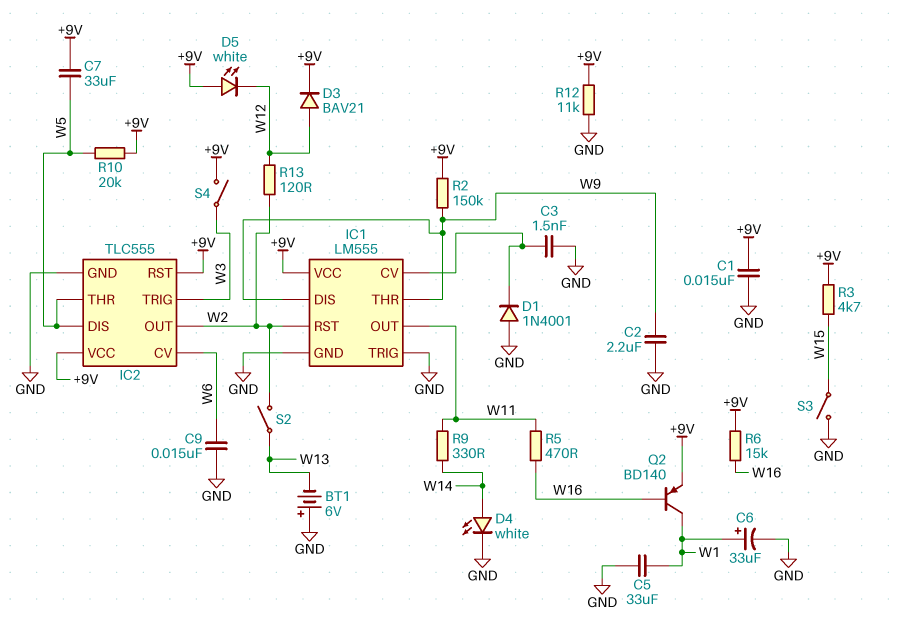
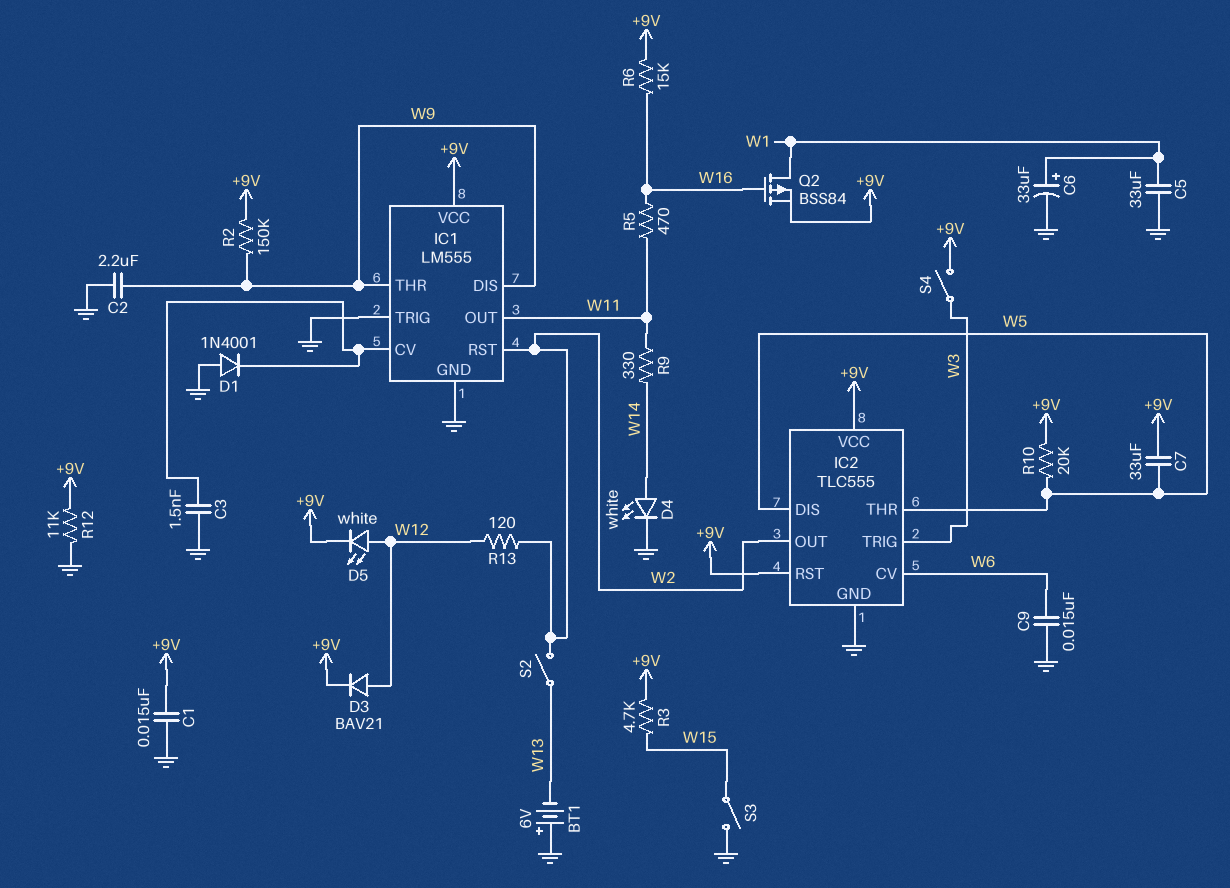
D5: LED white (A +9V, K W12) -> LED white (A W12, K +9V)
Q2: PNP BD140 (B W16, C W1, E +9V) -> PMOS BSS84 (G W16, D W1, S +9V)

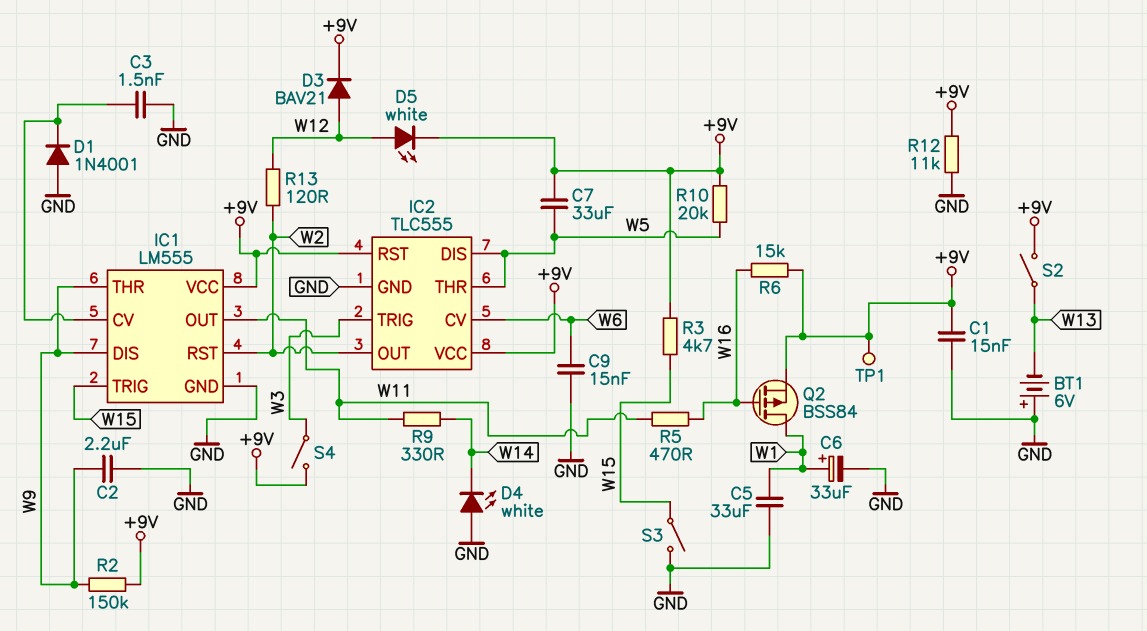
D4: LED white (A W14, K GND) -> LED white (A GND, K W14)
IC1 pin TRIG: GND -> W15
S2: switch (W2, W13) -> switch (+9V, W13)
TP1: none -> test point (+9V)

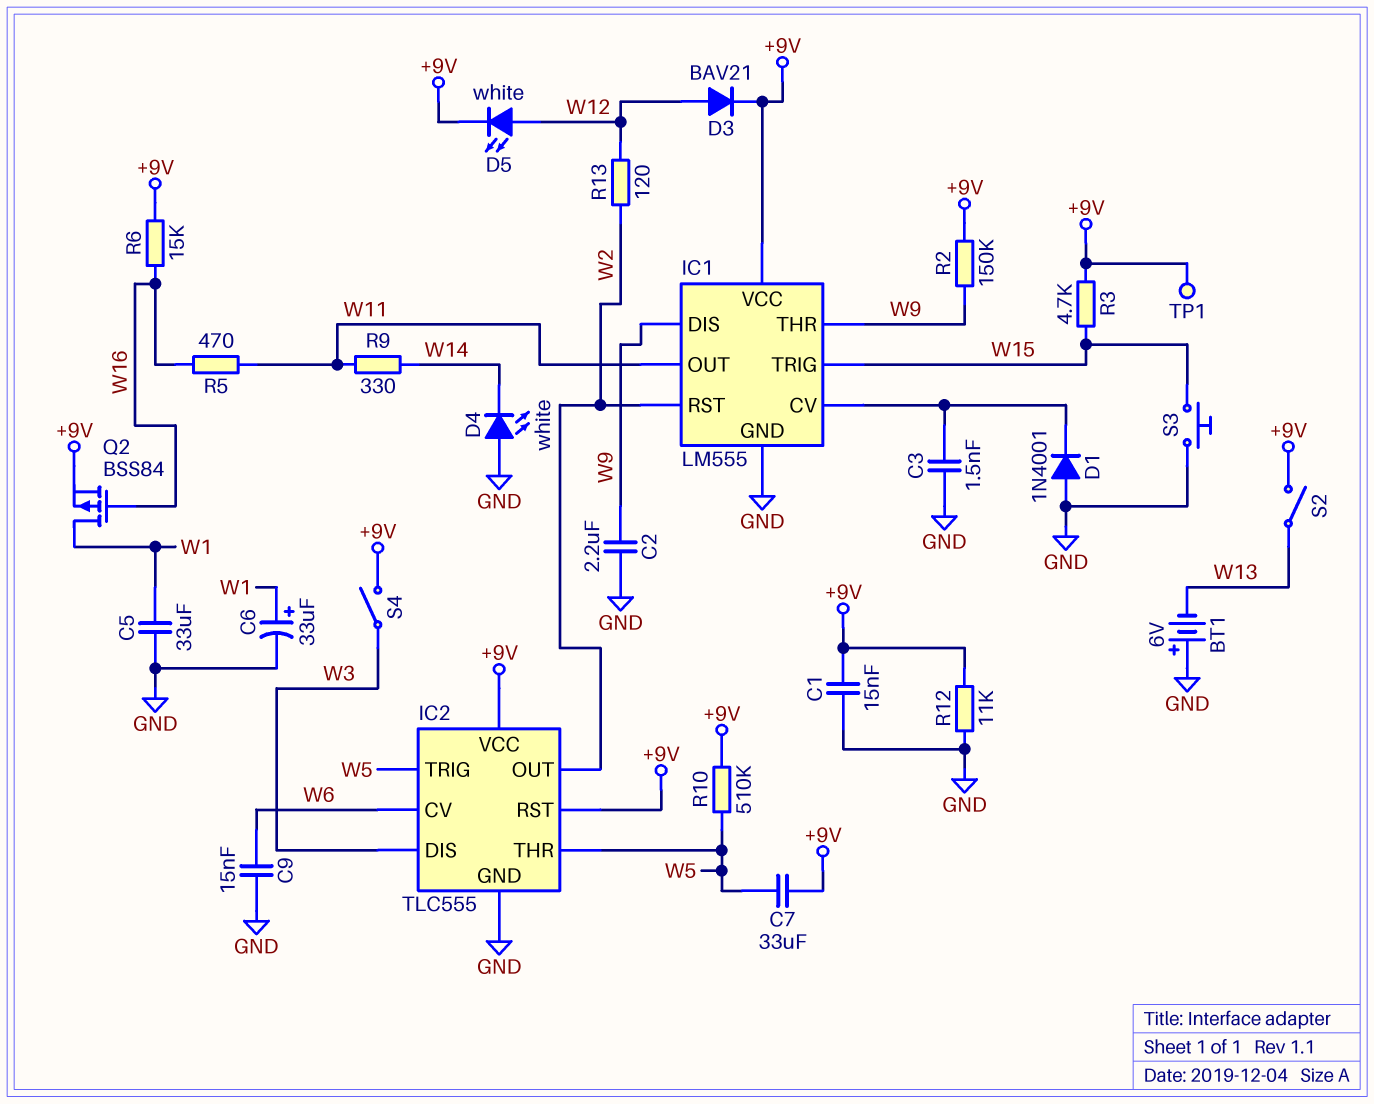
IC2 pin DIS: W5 -> W3
IC2 pin TRIG: W3 -> W5
R10: 20k (+9V, W5) -> 510k (+9V, W5)
S3: switch (GND, W15) -> button (GND, W15)

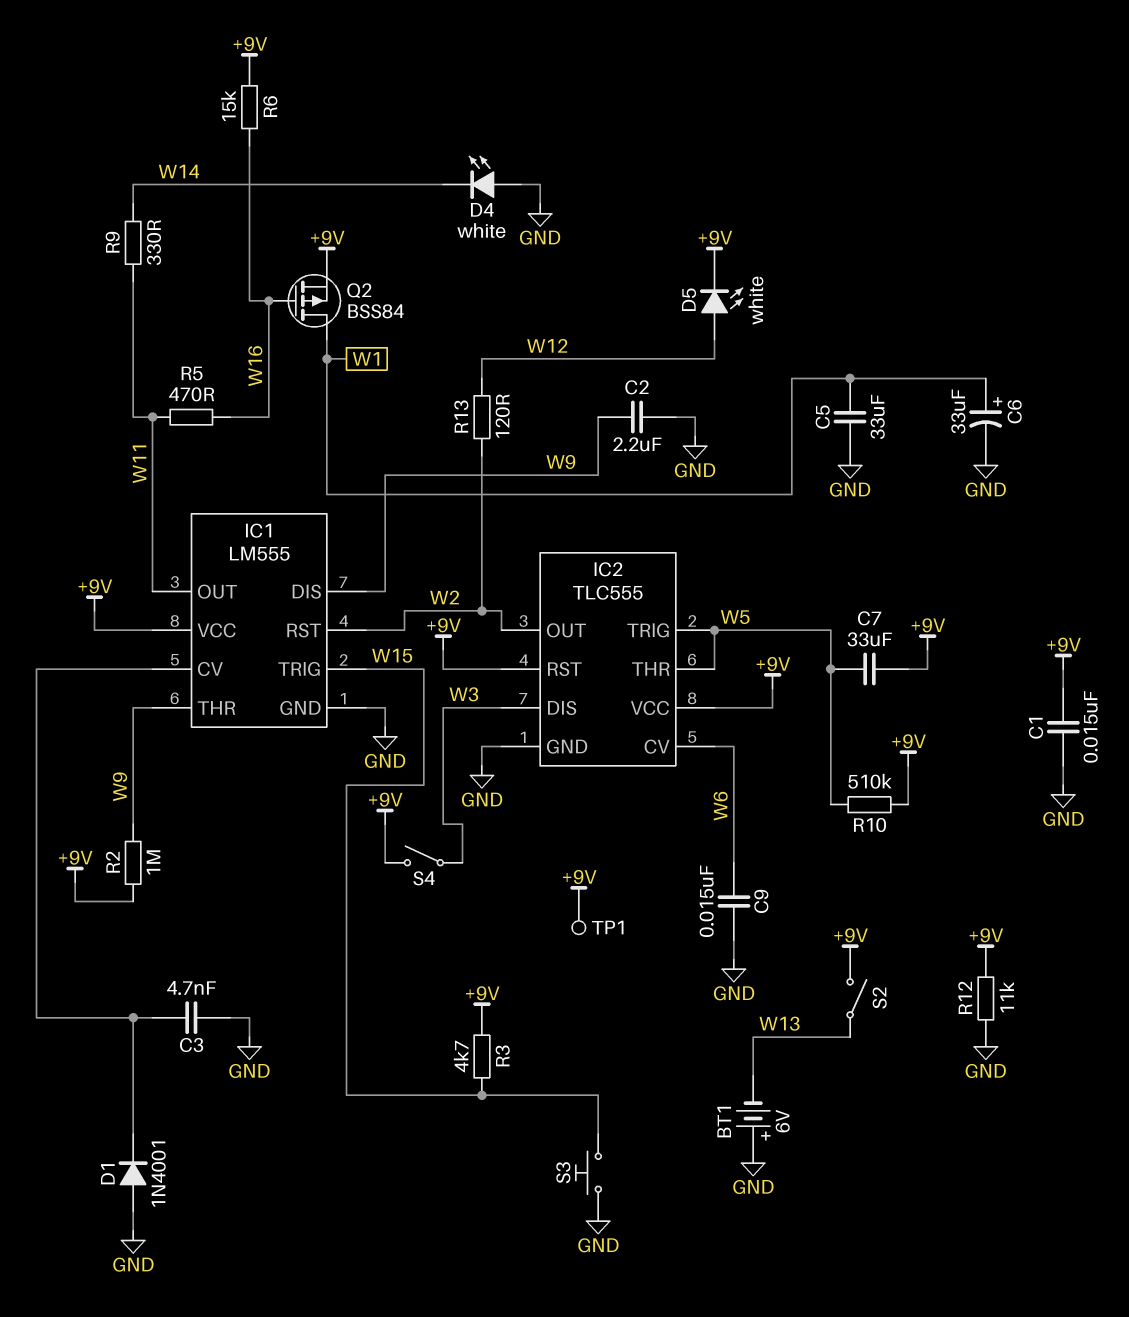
C3: 1.5nF (GND, IC1/CV) -> 4.7nF (GND, IC1/CV)
D3: diode BAV21 (A W12, K +9V) -> none
R2: 150k (+9V, W9) -> 1M (+9V, W9)

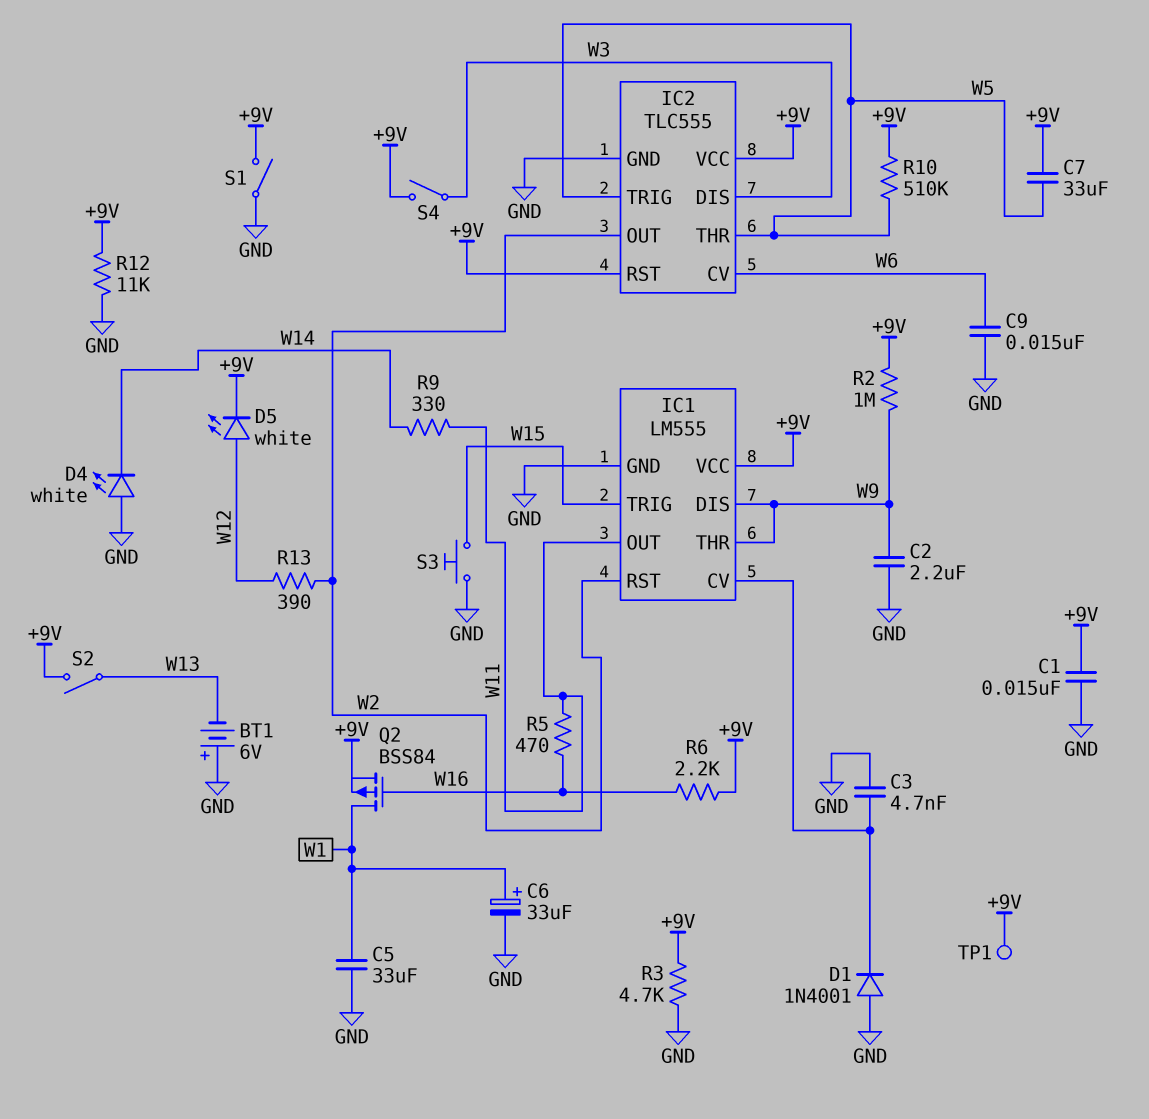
R3: 4.7k (+9V, W15) -> 4.7k (+9V, GND)
R6: 15k (+9V, W16) -> 2.2k (+9V, W16)
R13: 120 (W2, W12) -> 390 (W2, W12)
S1: none -> switch (+9V, GND)

